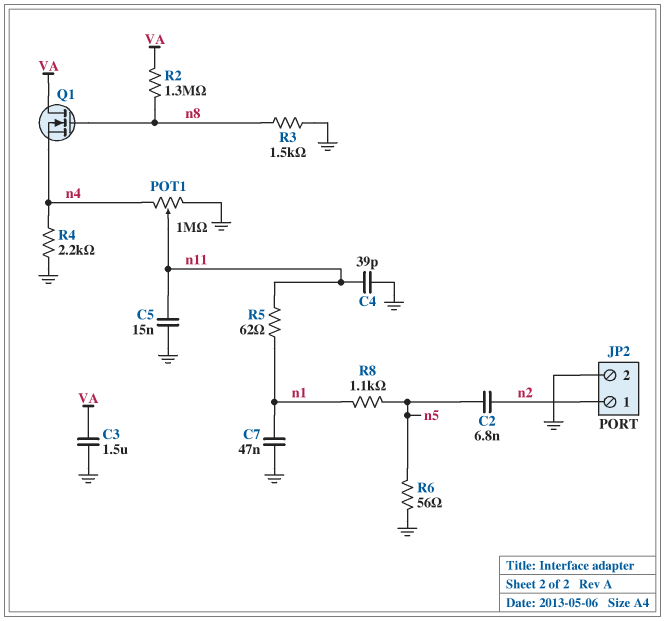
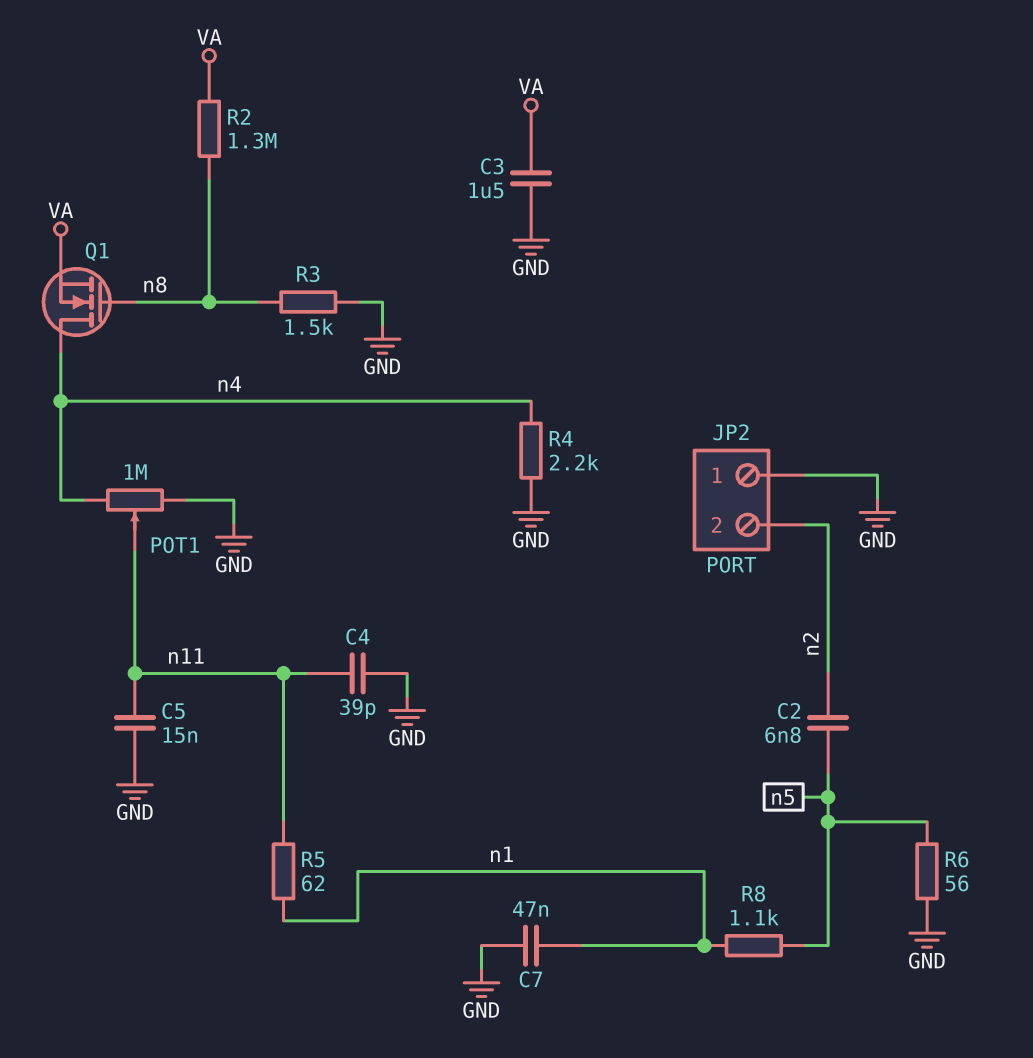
JP2 pin 1: n2 -> GND
JP2 pin 2: GND -> n2
Q1: NMOS (G n8, D VA, S n4) -> NMOS (G n8, D n4, S VA)

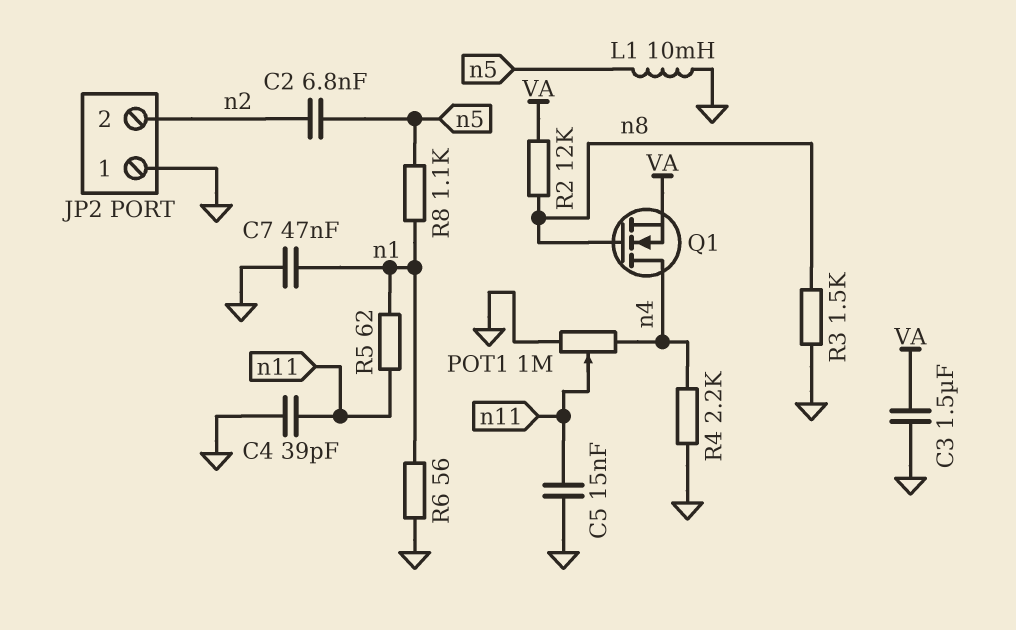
L1: none -> 10mH (GND, n5)
R2: 1.3M (VA, n8) -> 12k (VA, n8)
R6: 56 (GND, n5) -> 56 (GND, n1)

